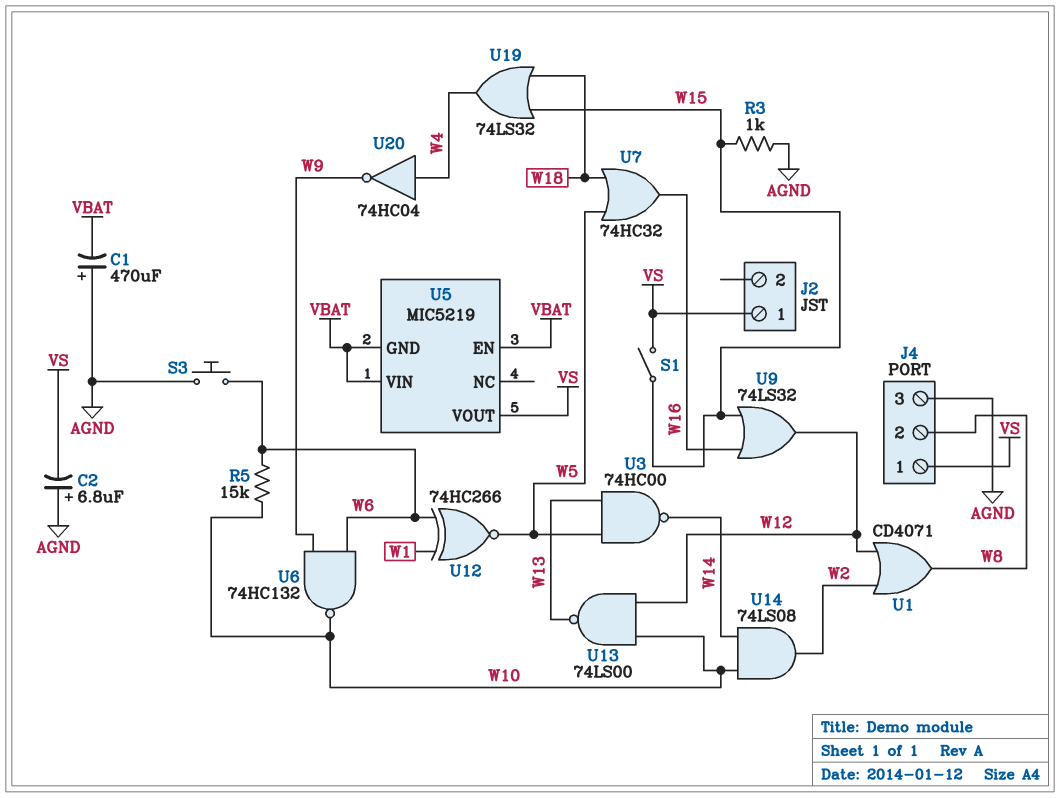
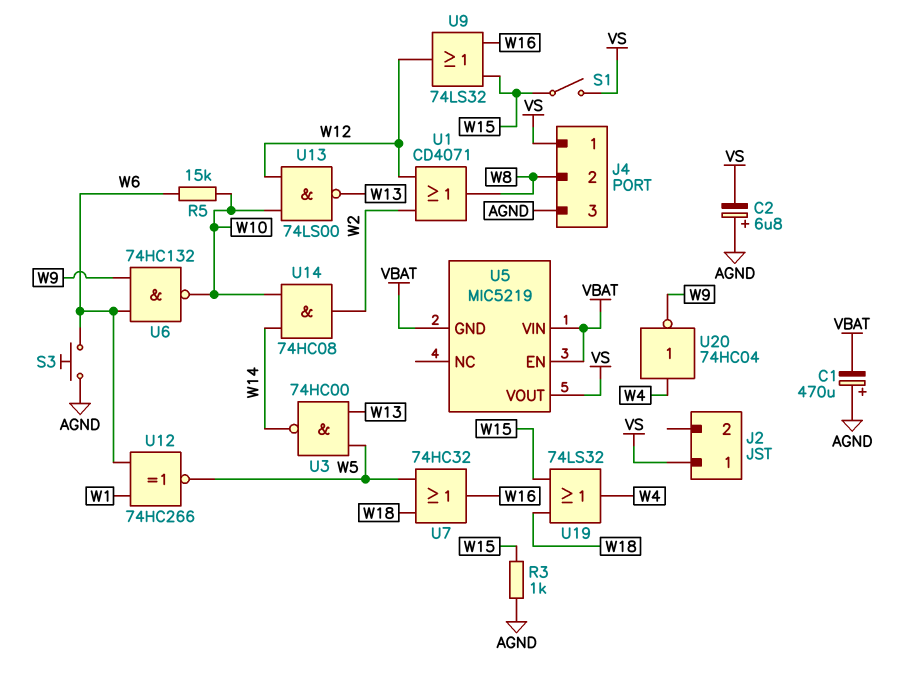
U14: AND 74LS08 (in W10, in W14, out W2) -> AND 74HC08 (in W10, in W14, out W2)

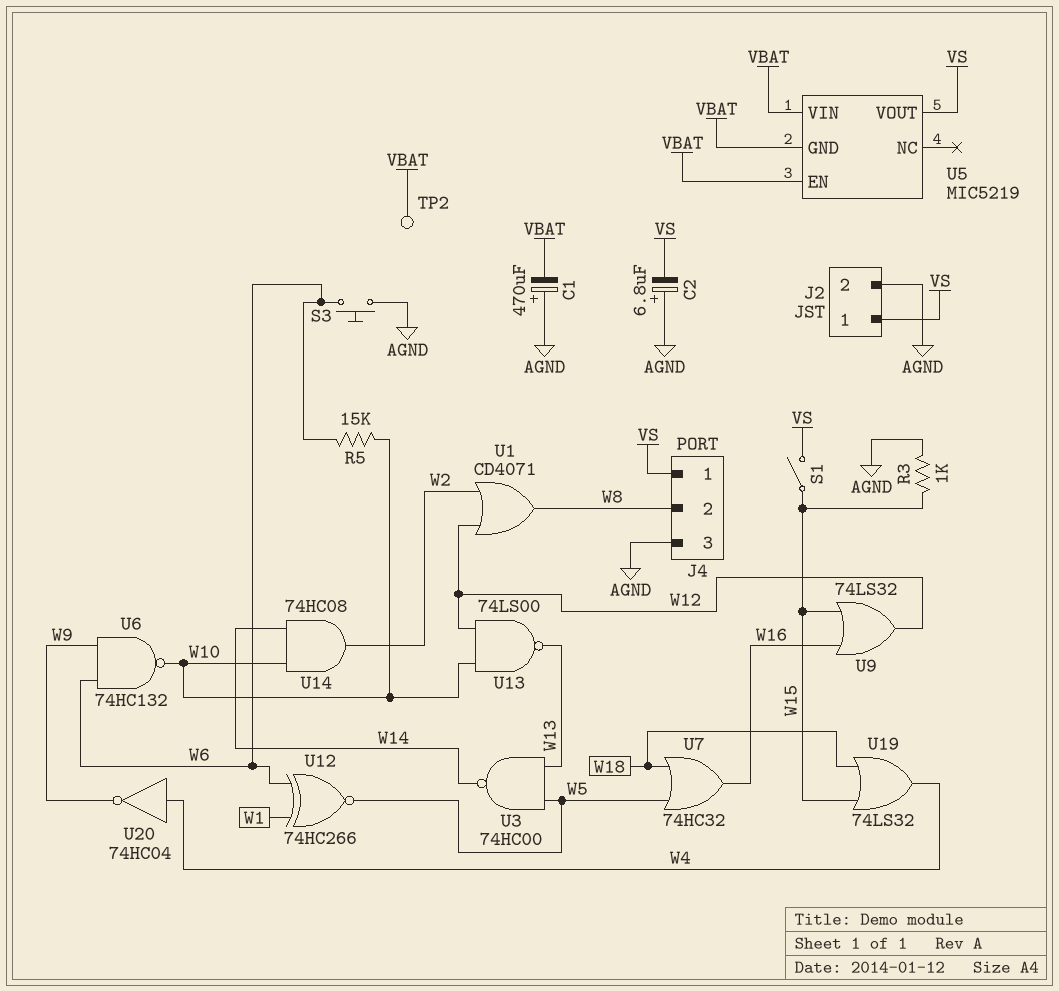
J2 pin 2: none -> AGND
TP2: none -> test point (VBAT)

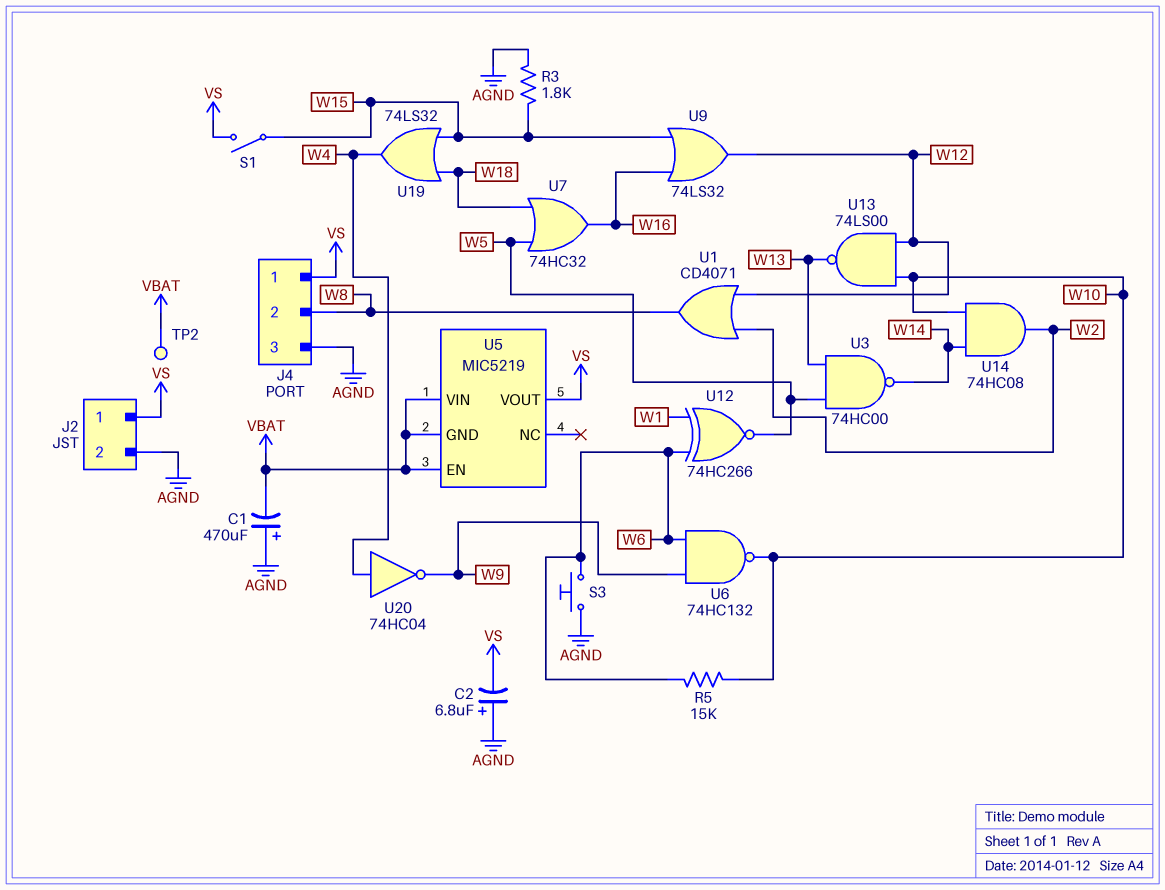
R3: 1k (AGND, W15) -> 1.8k (AGND, W15)

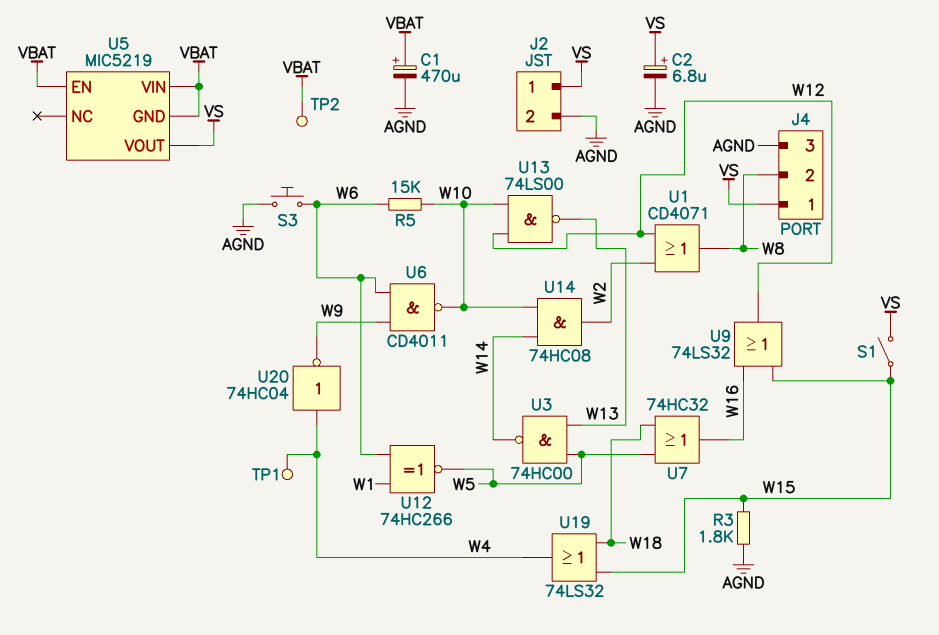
C1: 470uF (plus AGND, minus VBAT) -> 470uF (plus VBAT, minus AGND)
C2: 6.8uF (plus AGND, minus VS) -> 6.8uF (plus VS, minus AGND)
TP1: none -> test point (W4)
U6: NAND 74HC132 (in W6, in W9, out W10) -> NAND CD4011 (in W6, in W9, out W10)

